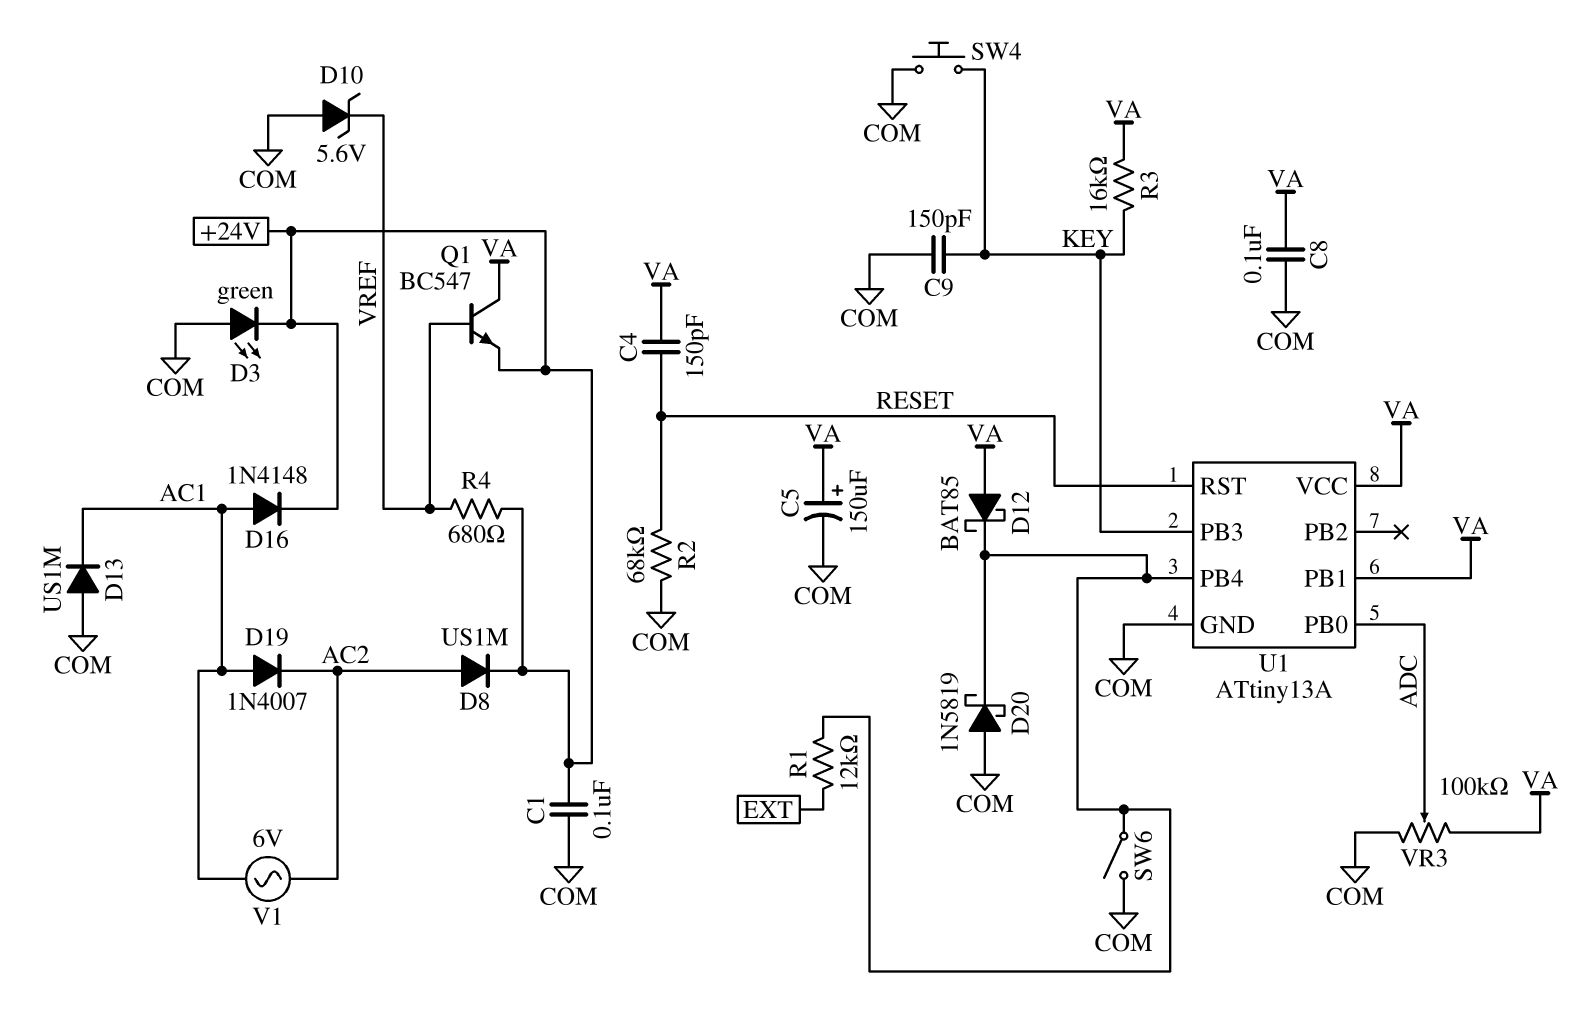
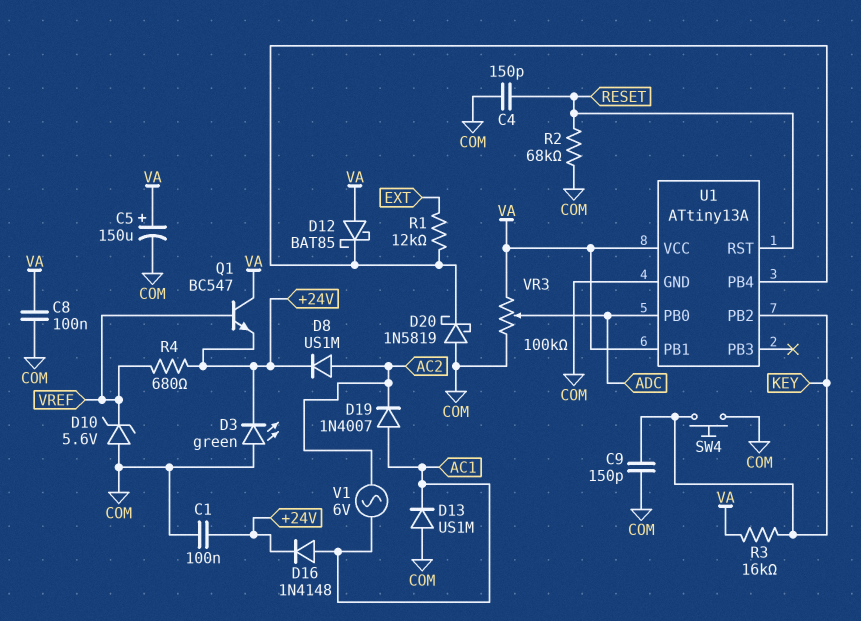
C4: 150pF (RESET, VA) -> 150pF (COM, RESET)
SW6: switch (COM, U1/PB4) -> none
U1 pin PB2: none -> KEY
U1 pin PB3: KEY -> none

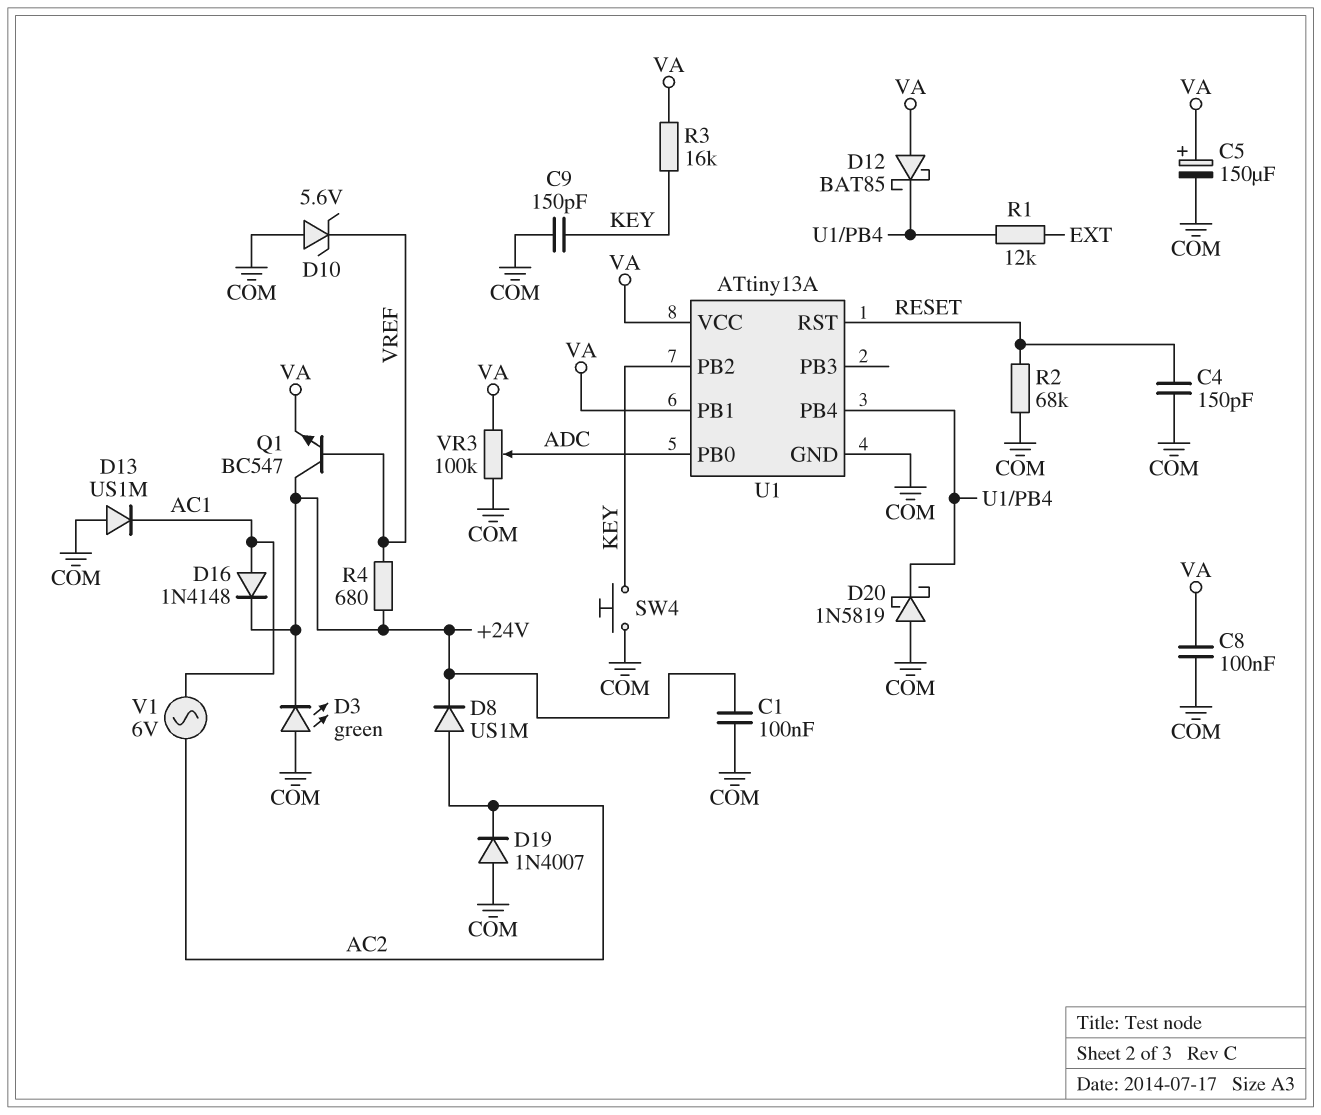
D19: diode 1N4007 (A AC1, K AC2) -> diode 1N4007 (A COM, K AC2)
Q1: NPN BC547 (B VREF, C VA, E +24V) -> NPN BC547 (B VREF, C +24V, E VA)

